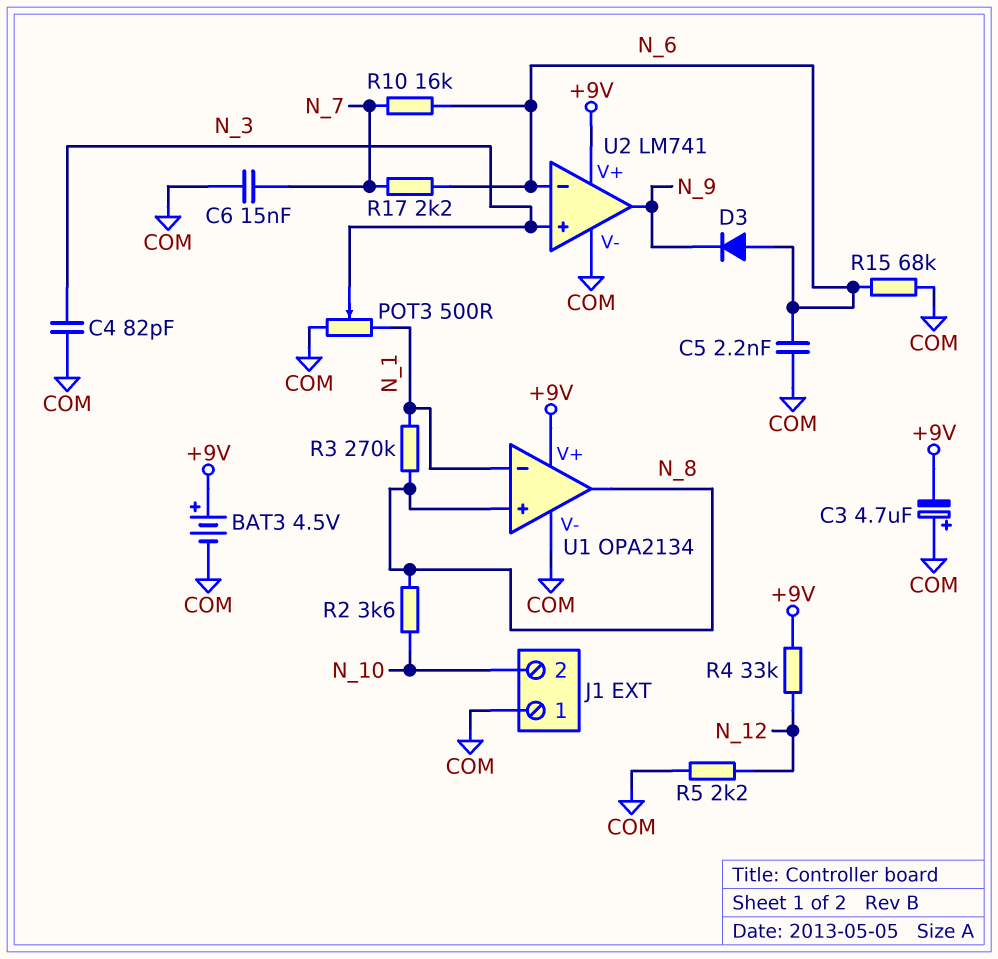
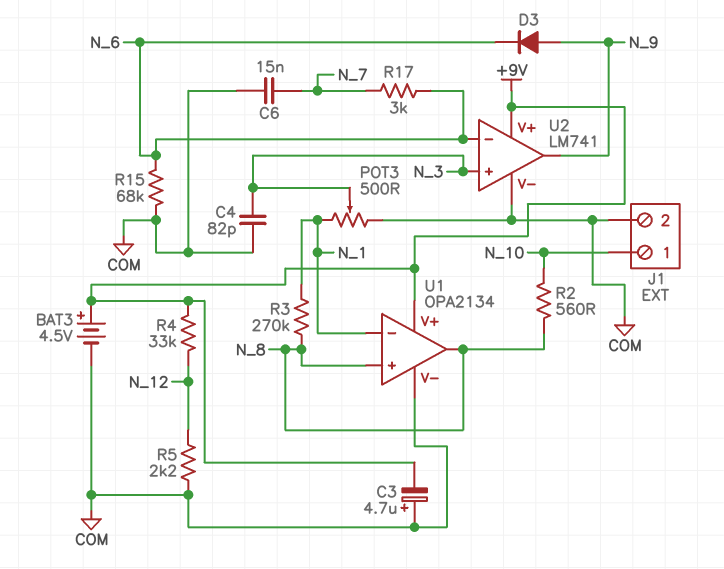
C5: 2.2nF (COM, N_6) -> none
D3: diode (A N_6, K N_9) -> diode (A N_9, K N_6)
J1 pin 1: COM -> N_10
J1 pin 2: N_10 -> COM
R2: 3.6k (N_8, N_10) -> 560 (N_8, N_10)
R10: 16k (N_6, N_7) -> none
R17: 2.2k (N_6, N_7) -> 3k (N_6, N_7)

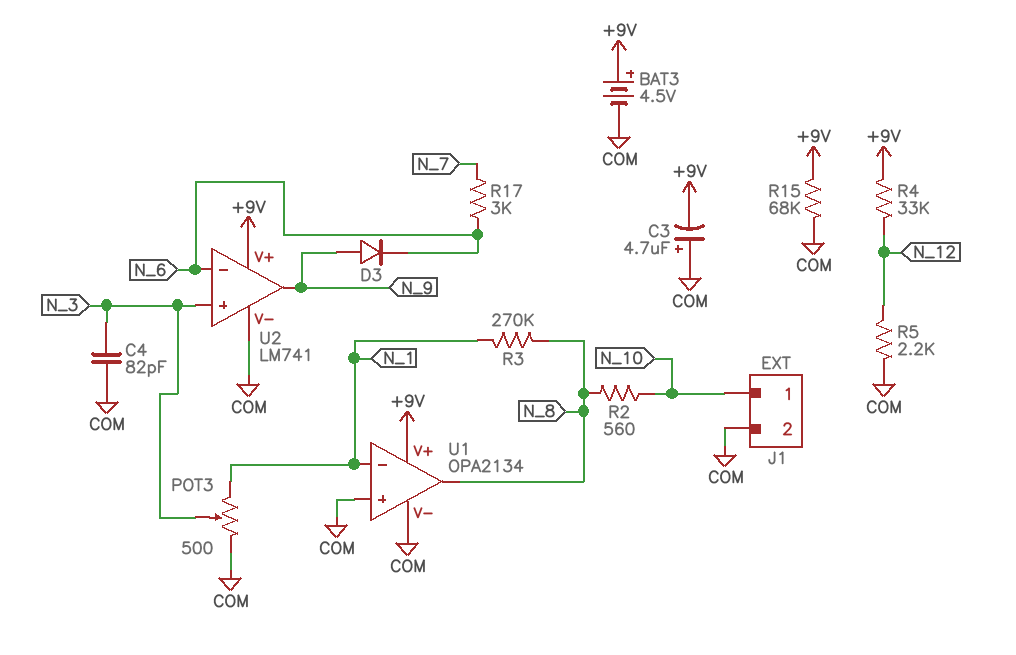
C6: 15nF (COM, N_7) -> none
R15: 68k (COM, N_6) -> 68k (+9V, COM)
U1 pin in+: N_8 -> COM

